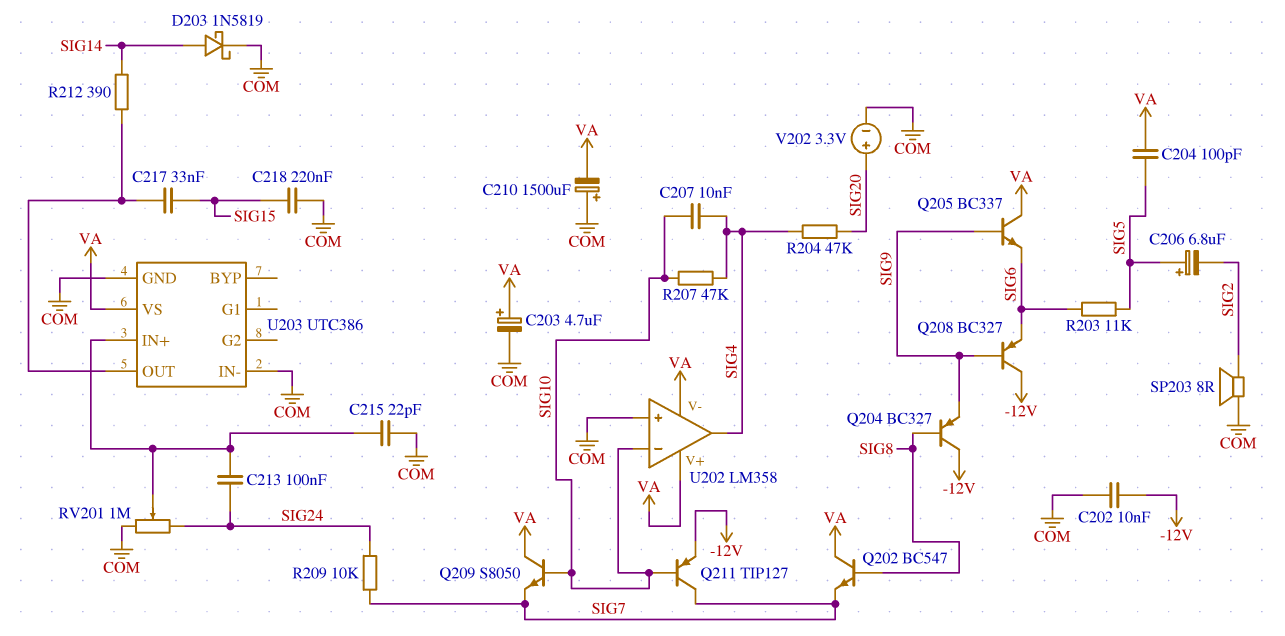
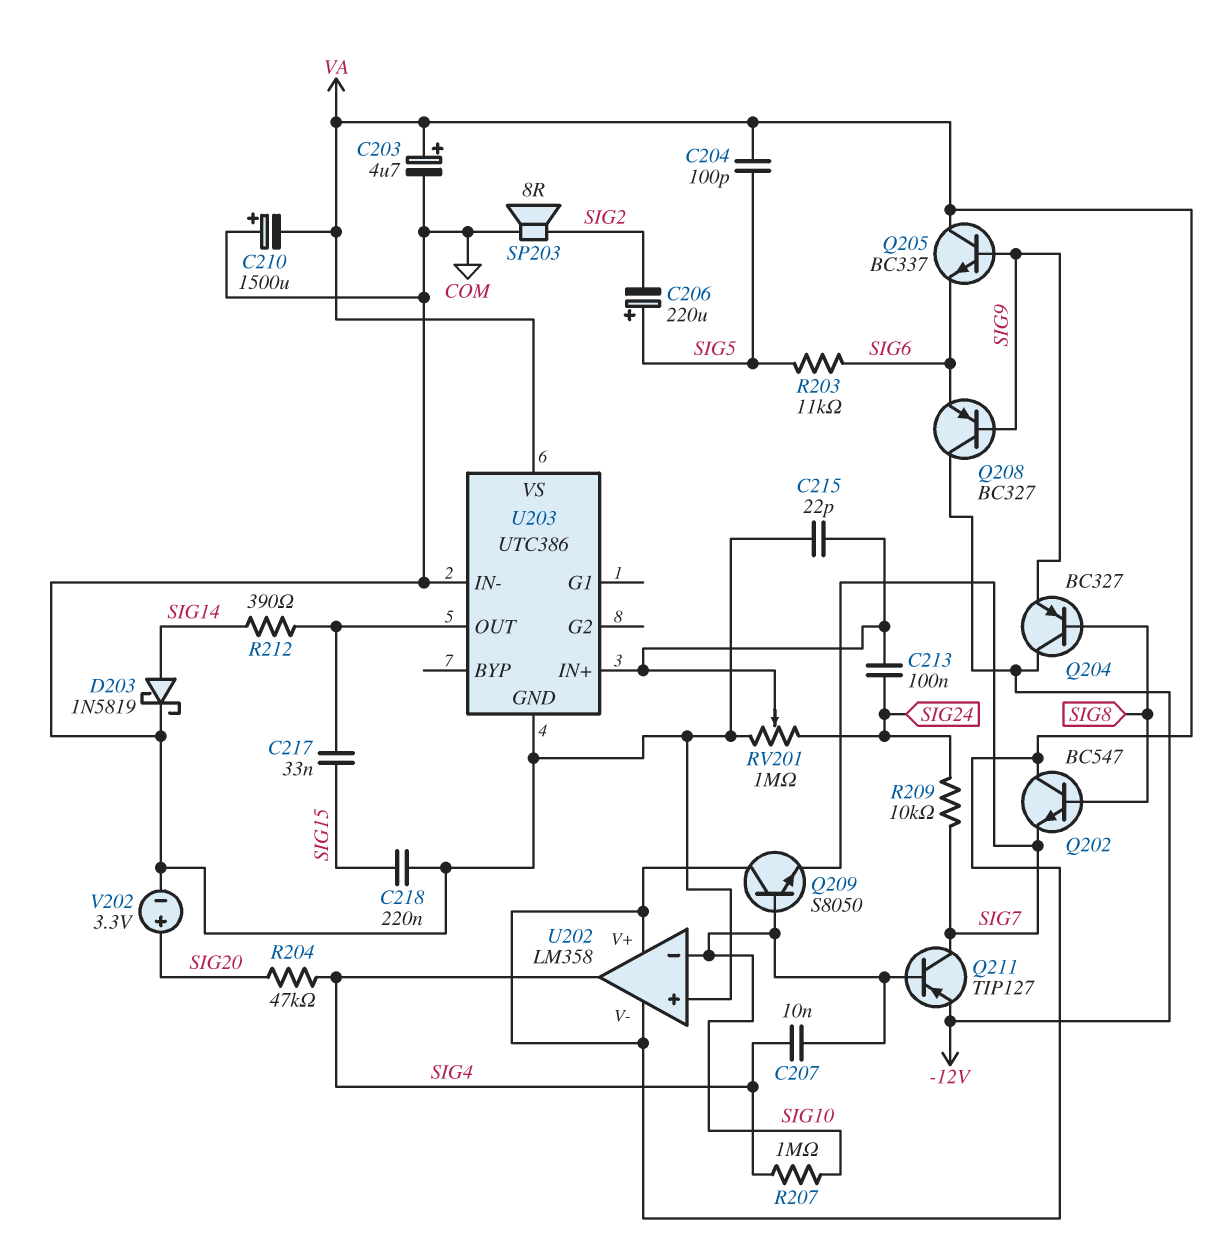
C202: 10nF (-12V, COM) -> none
C206: 6.8uF (plus SIG5, minus SIG2) -> 220uF (plus SIG5, minus SIG2)
R207: 47k (SIG4, SIG10) -> 1M (SIG4, SIG10)

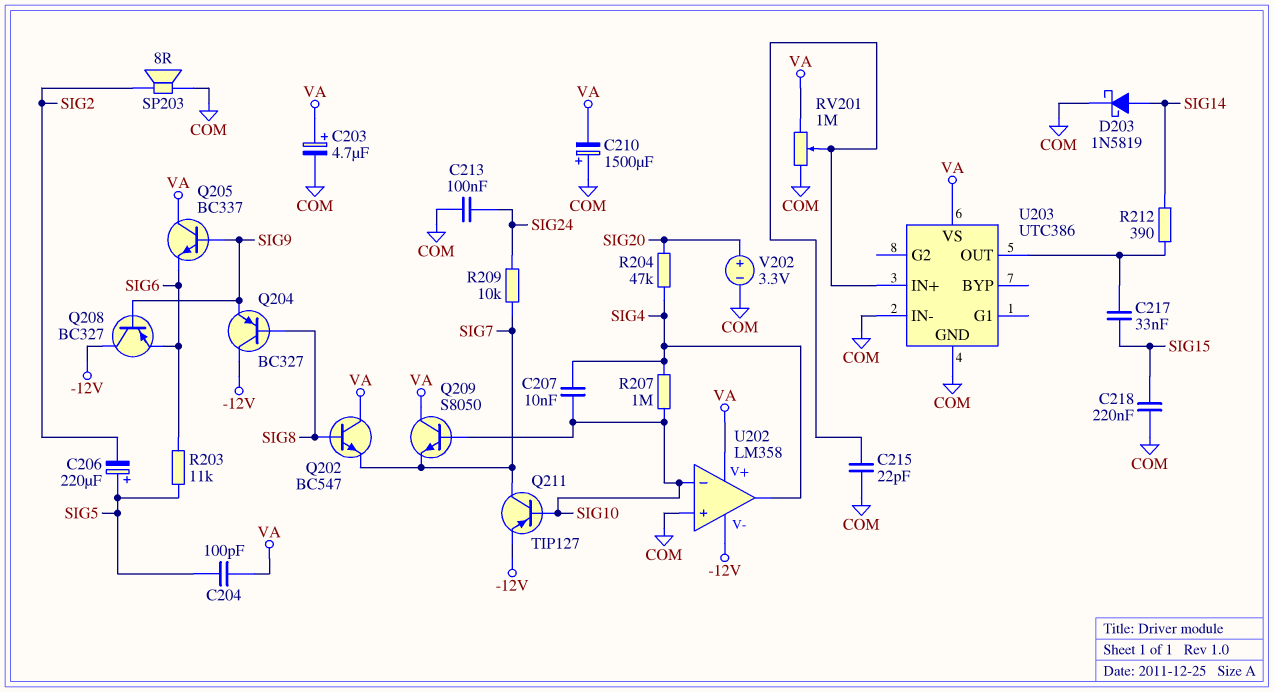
C213: 100nF (SIG24, U203/IN+) -> 100nF (COM, SIG24)
RV201: 1M (COM, SIG24, wiper U203/IN+) -> 1M (COM, VA, wiper U203/IN+)
U202 pin V-: VA -> -12V

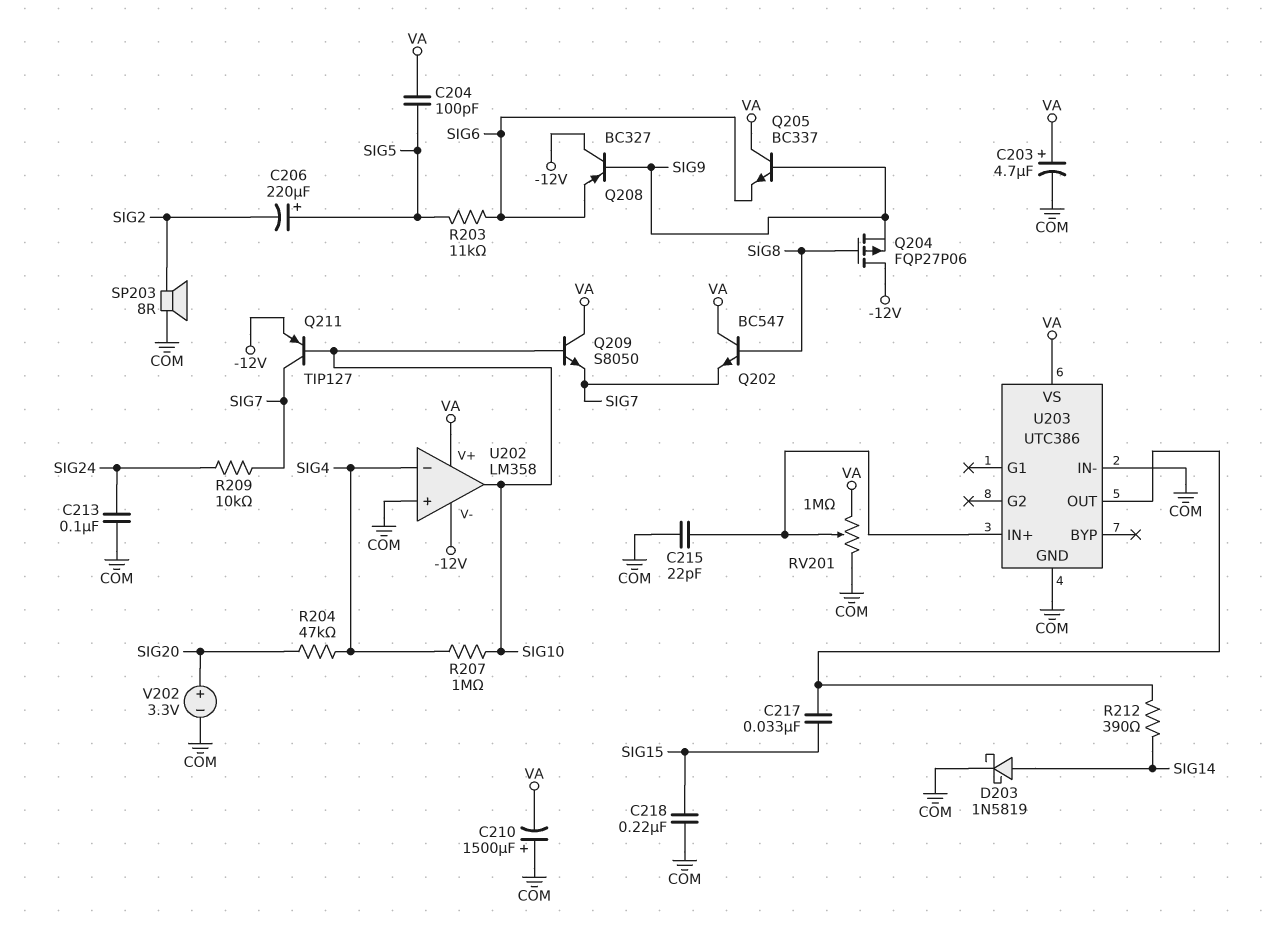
C207: 10nF (SIG4, SIG10) -> none
Q204: PNP BC327 (B SIG8, C -12V, E SIG9) -> PMOS FQP27P06 (G SIG8, D -12V, S SIG9)
U202 pin in-: SIG10 -> SIG4
U202 pin out: SIG4 -> SIG10

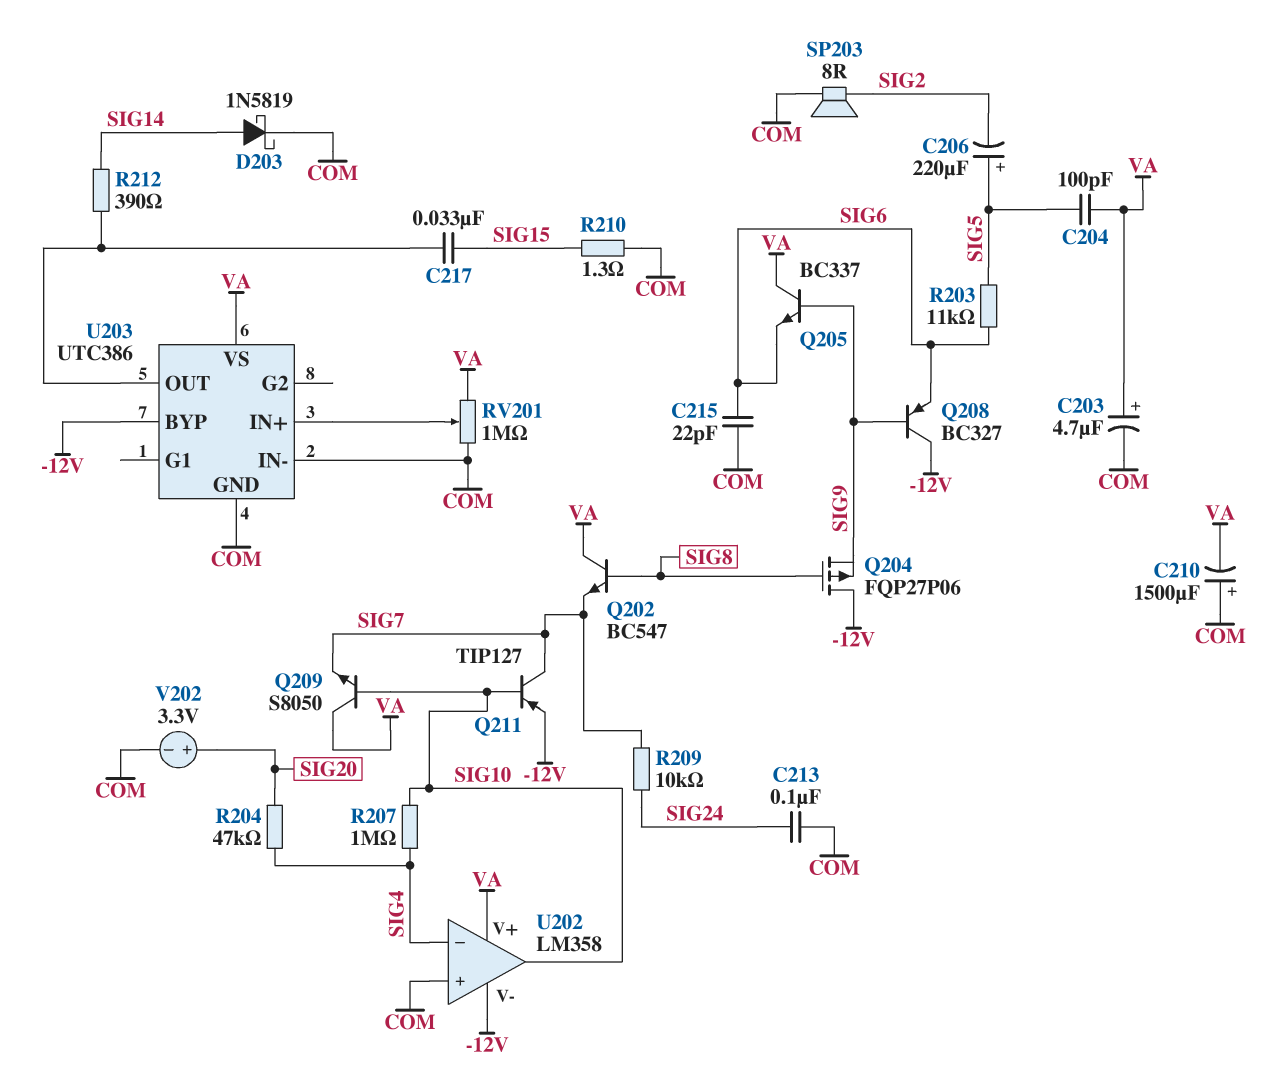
C215: 22pF (COM, U203/IN+) -> 22pF (COM, SIG6)
C218: 220nF (COM, SIG15) -> none
R210: none -> 1.3 (COM, SIG15)
U203 pin BYP: none -> -12V

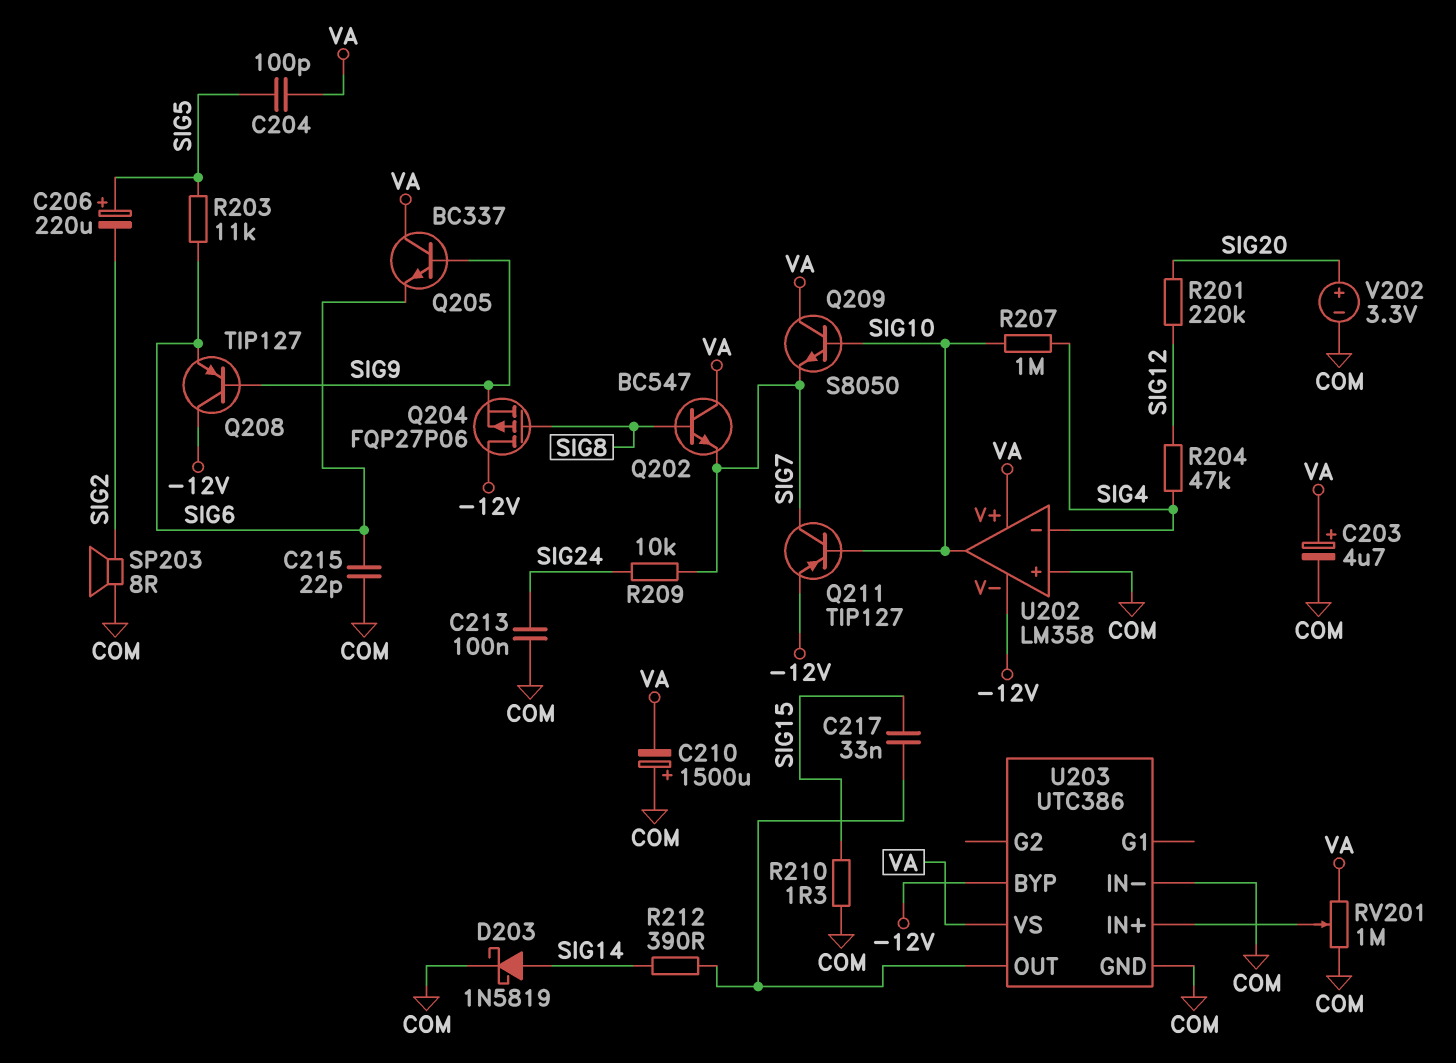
Q208: PNP BC327 (B SIG9, C -12V, E SIG6) -> PNP TIP127 (B SIG9, C -12V, E SIG6)
R201: none -> 220k (SIG12, SIG20)
R204: 47k (SIG4, SIG20) -> 47k (SIG4, SIG12)

